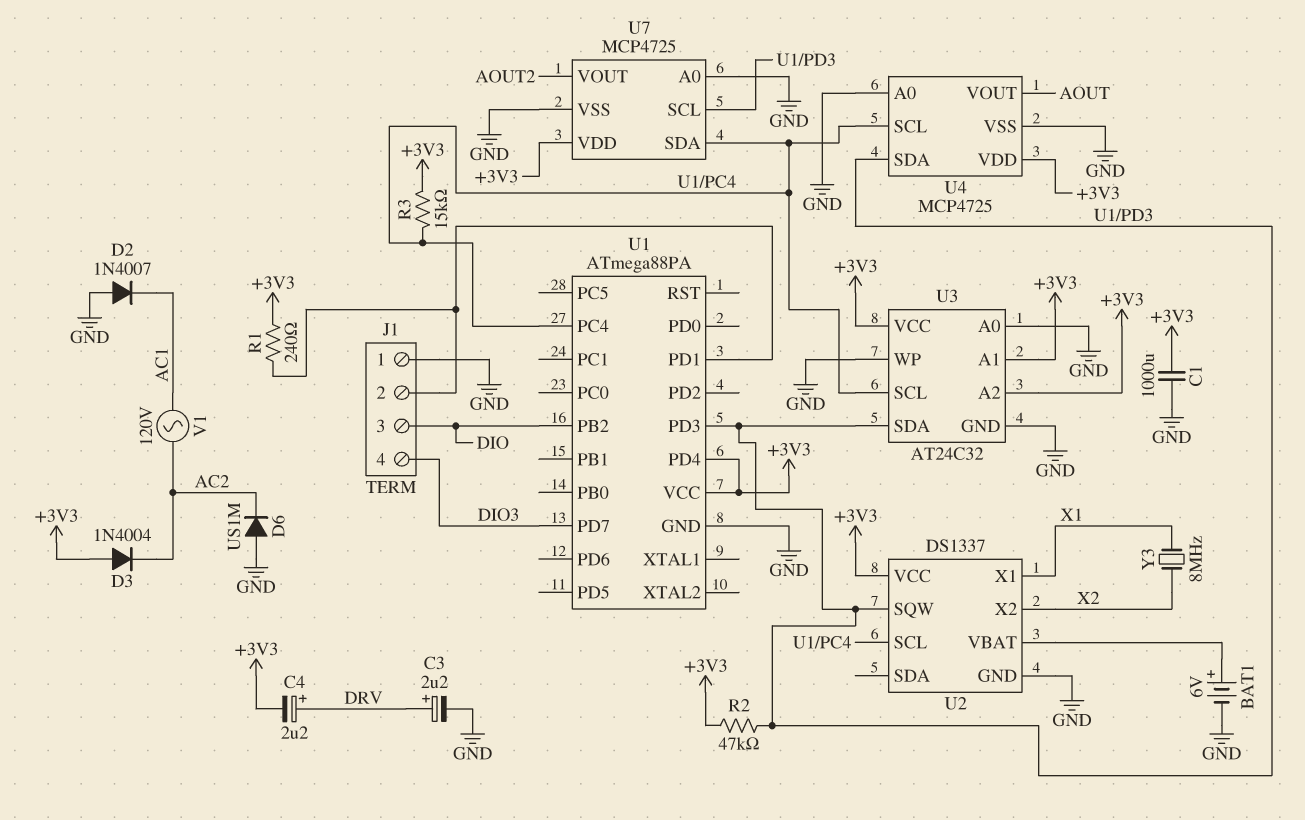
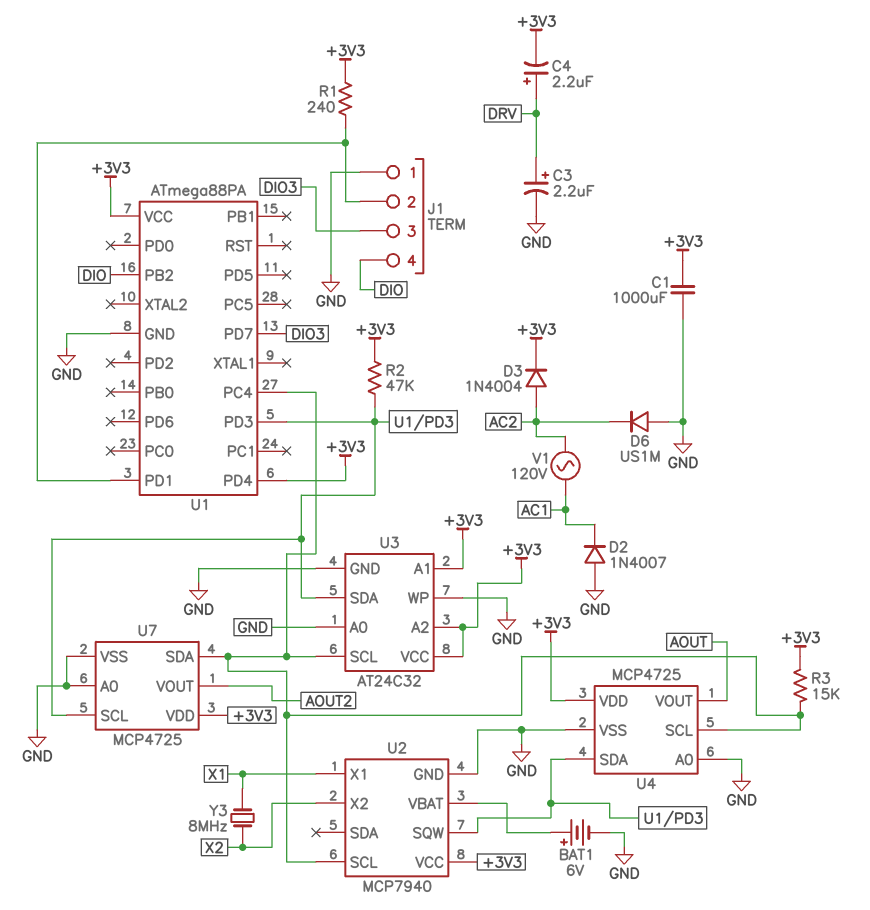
D3: diode 1N4004 (A +3V3, K AC2) -> diode 1N4004 (A AC2, K +3V3)
J1 pin 3: DIO -> DIO3
J1 pin 4: DIO3 -> DIO
U2: DS1337 -> MCP7940

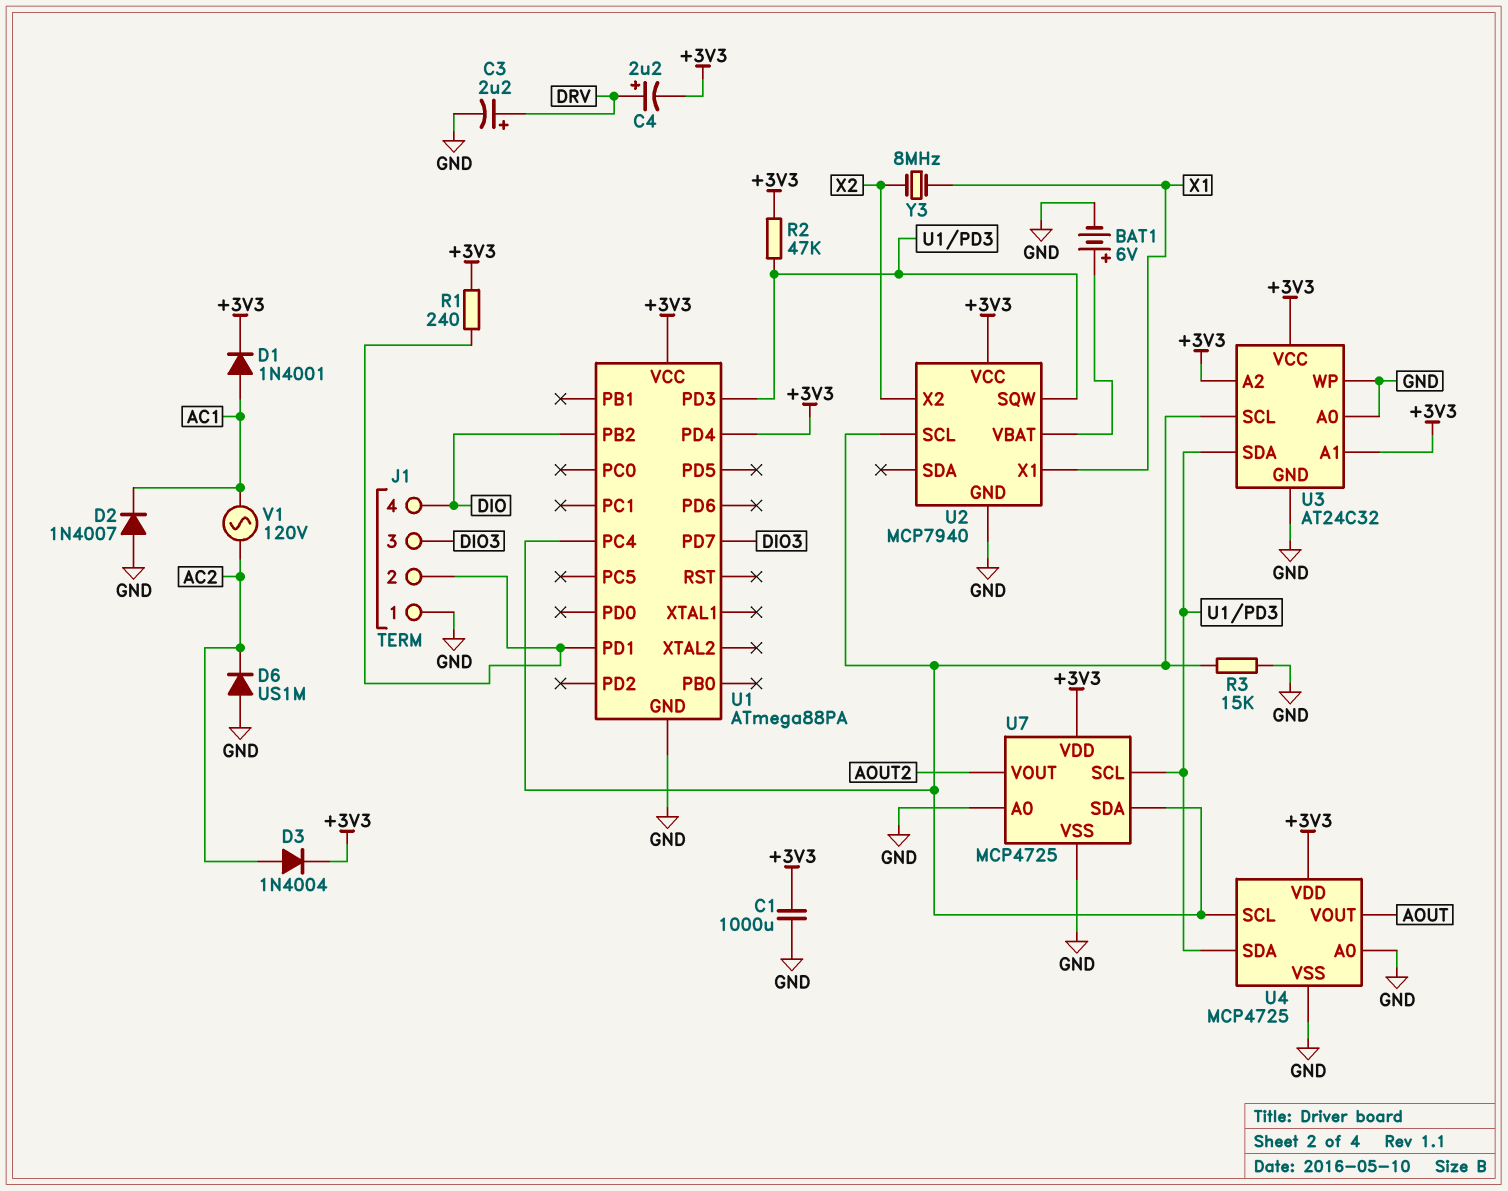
D1: none -> diode 1N4001 (A AC1, K +3V3)
R3: 15k (+3V3, U1/PC4) -> 15k (GND, U1/PC4)

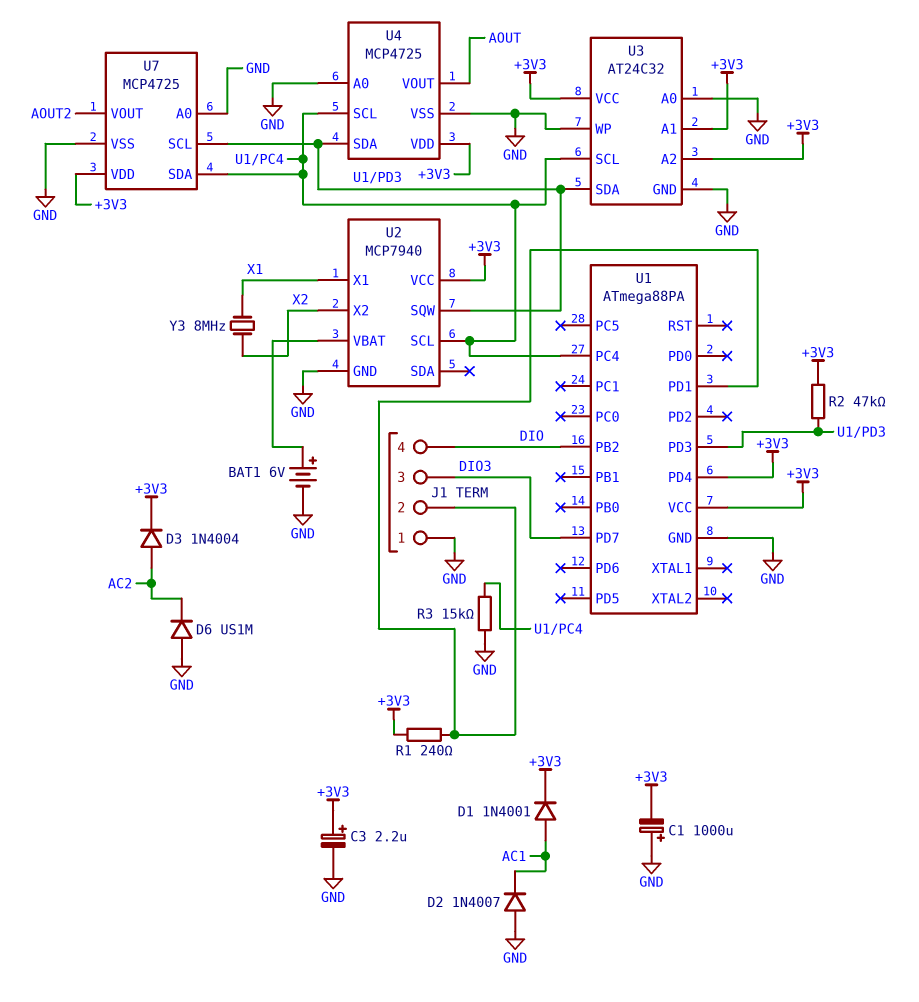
C1: 1000uF (+3V3, GND) -> 1000uF (plus GND, minus +3V3)
C3: 2.2uF (plus DRV, minus GND) -> 2.2uF (plus +3V3, minus GND)
C4: 2.2uF (plus DRV, minus +3V3) -> none
V1: AC 120V (AC1, AC2) -> none

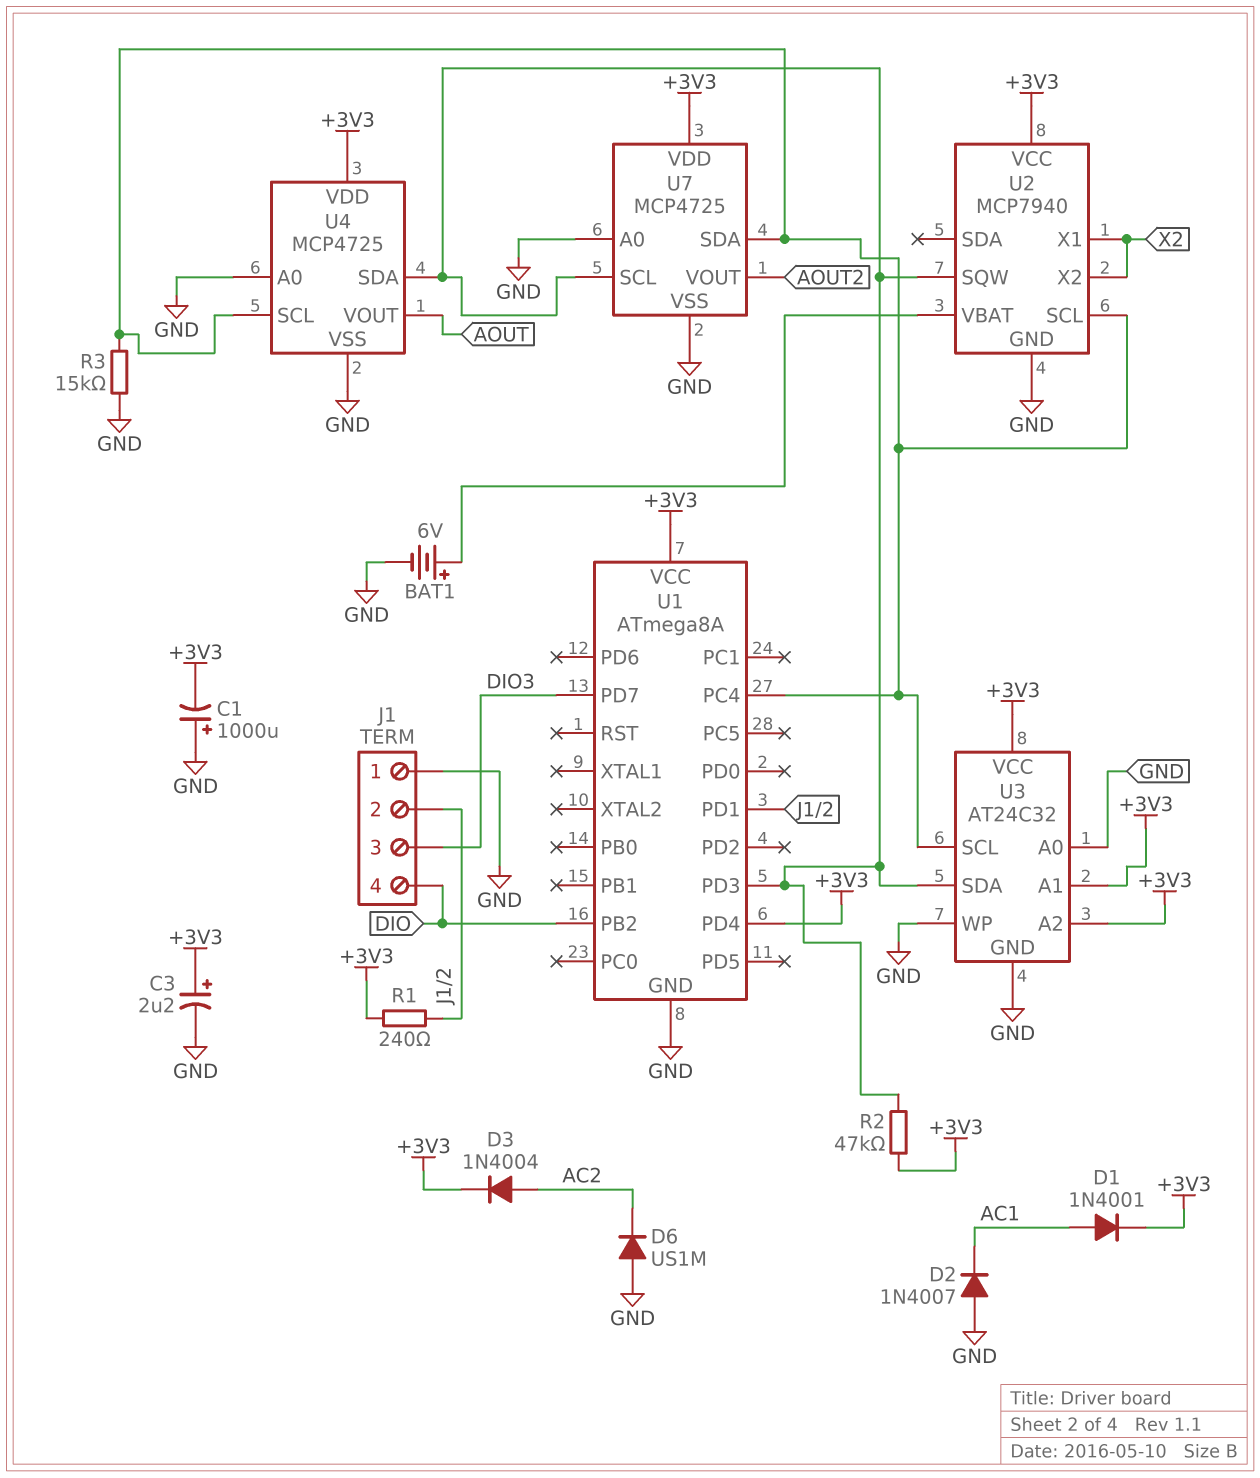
U1: ATmega88PA -> ATmega8A
U2 pin X1: X1 -> X2
Y3: 8MHz (X1, X2) -> none

